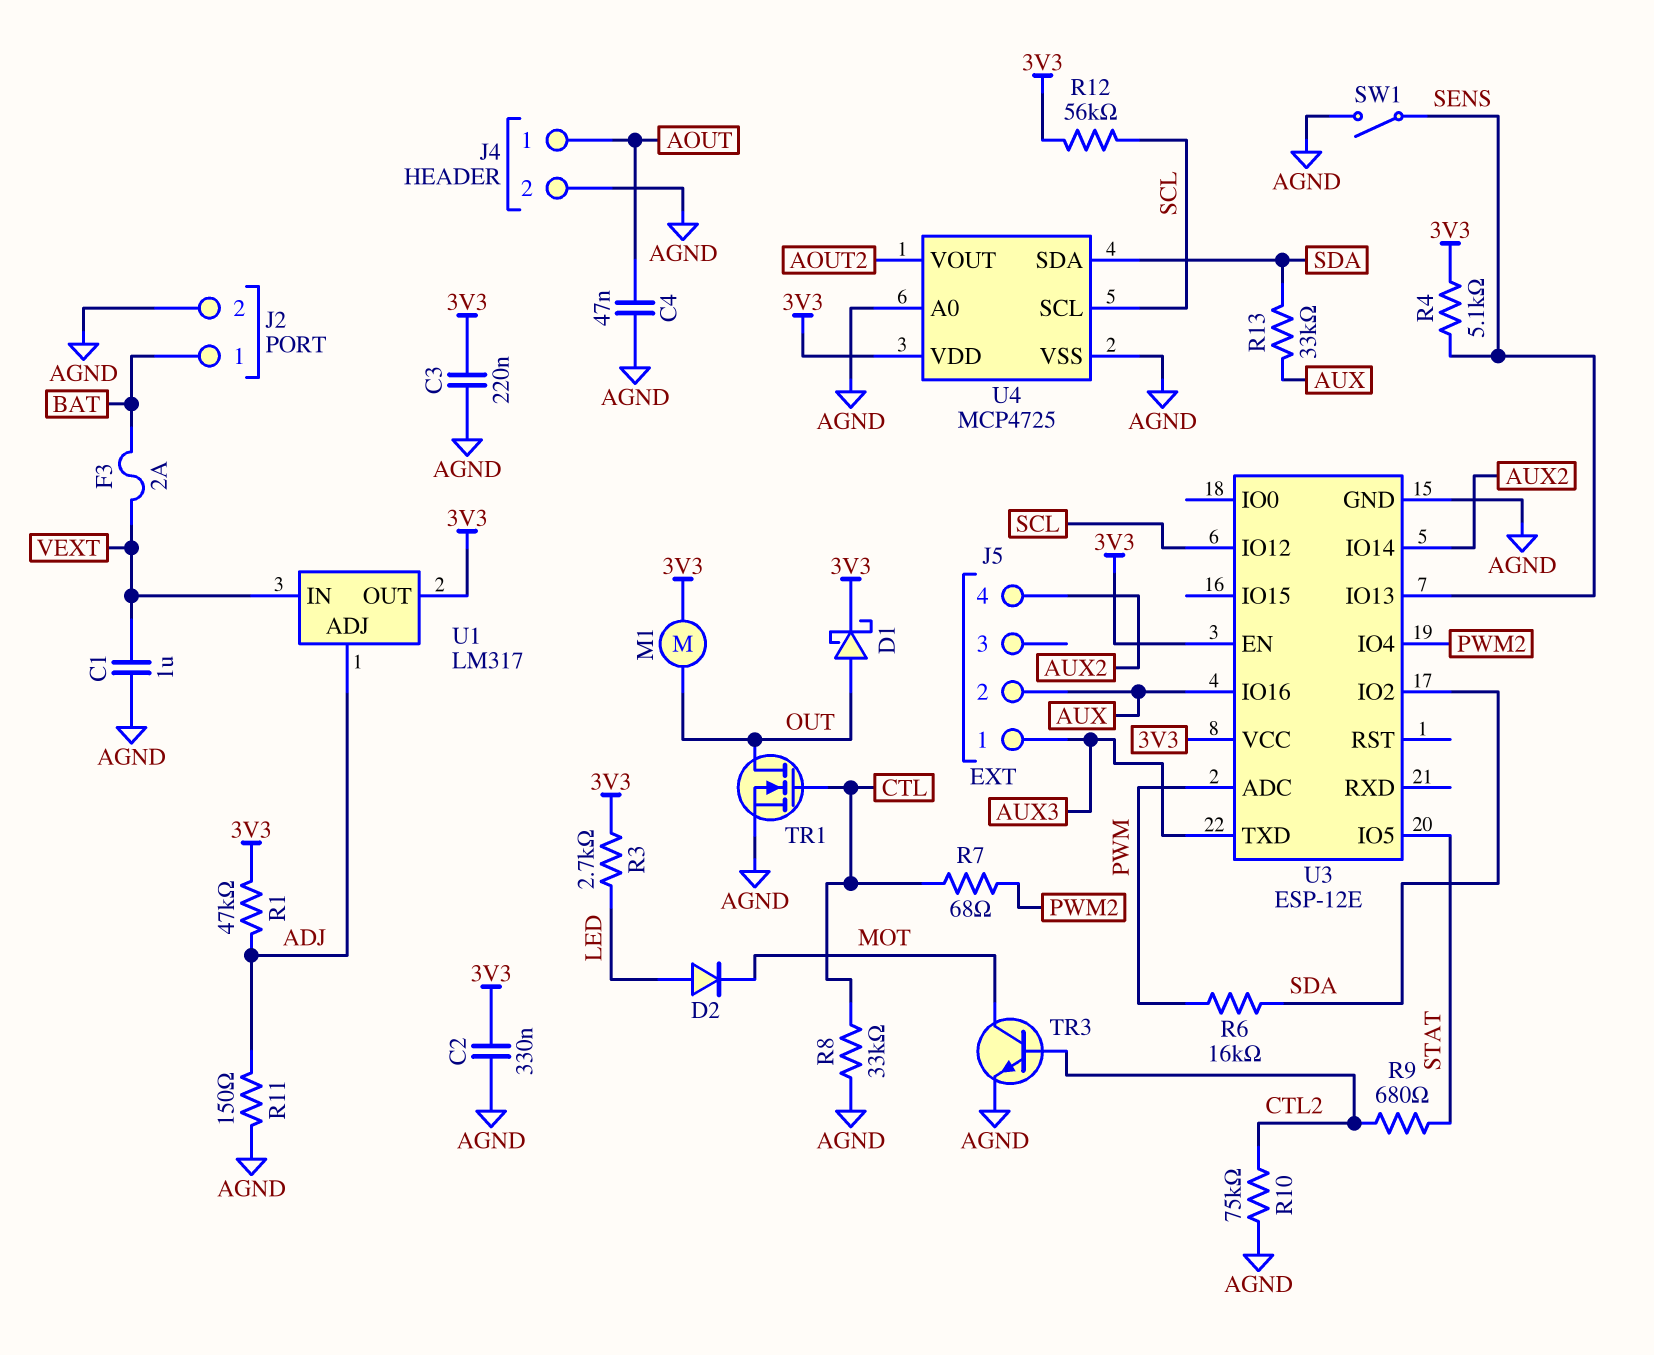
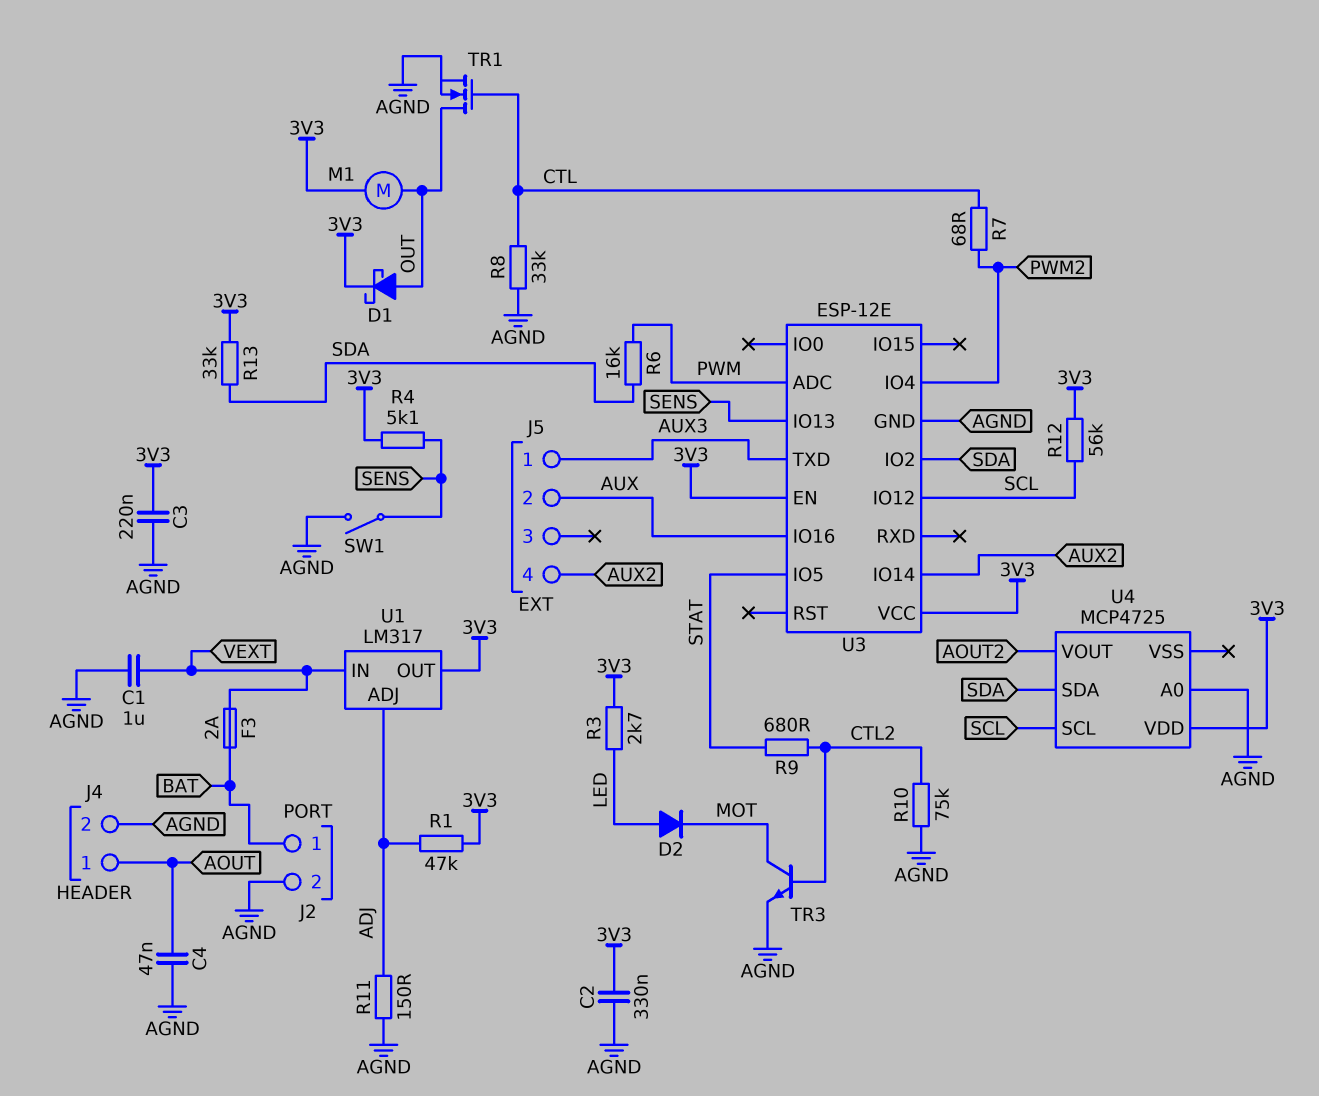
R13: 33k (AUX, SDA) -> 33k (3V3, SDA)
U4 pin VSS: AGND -> none

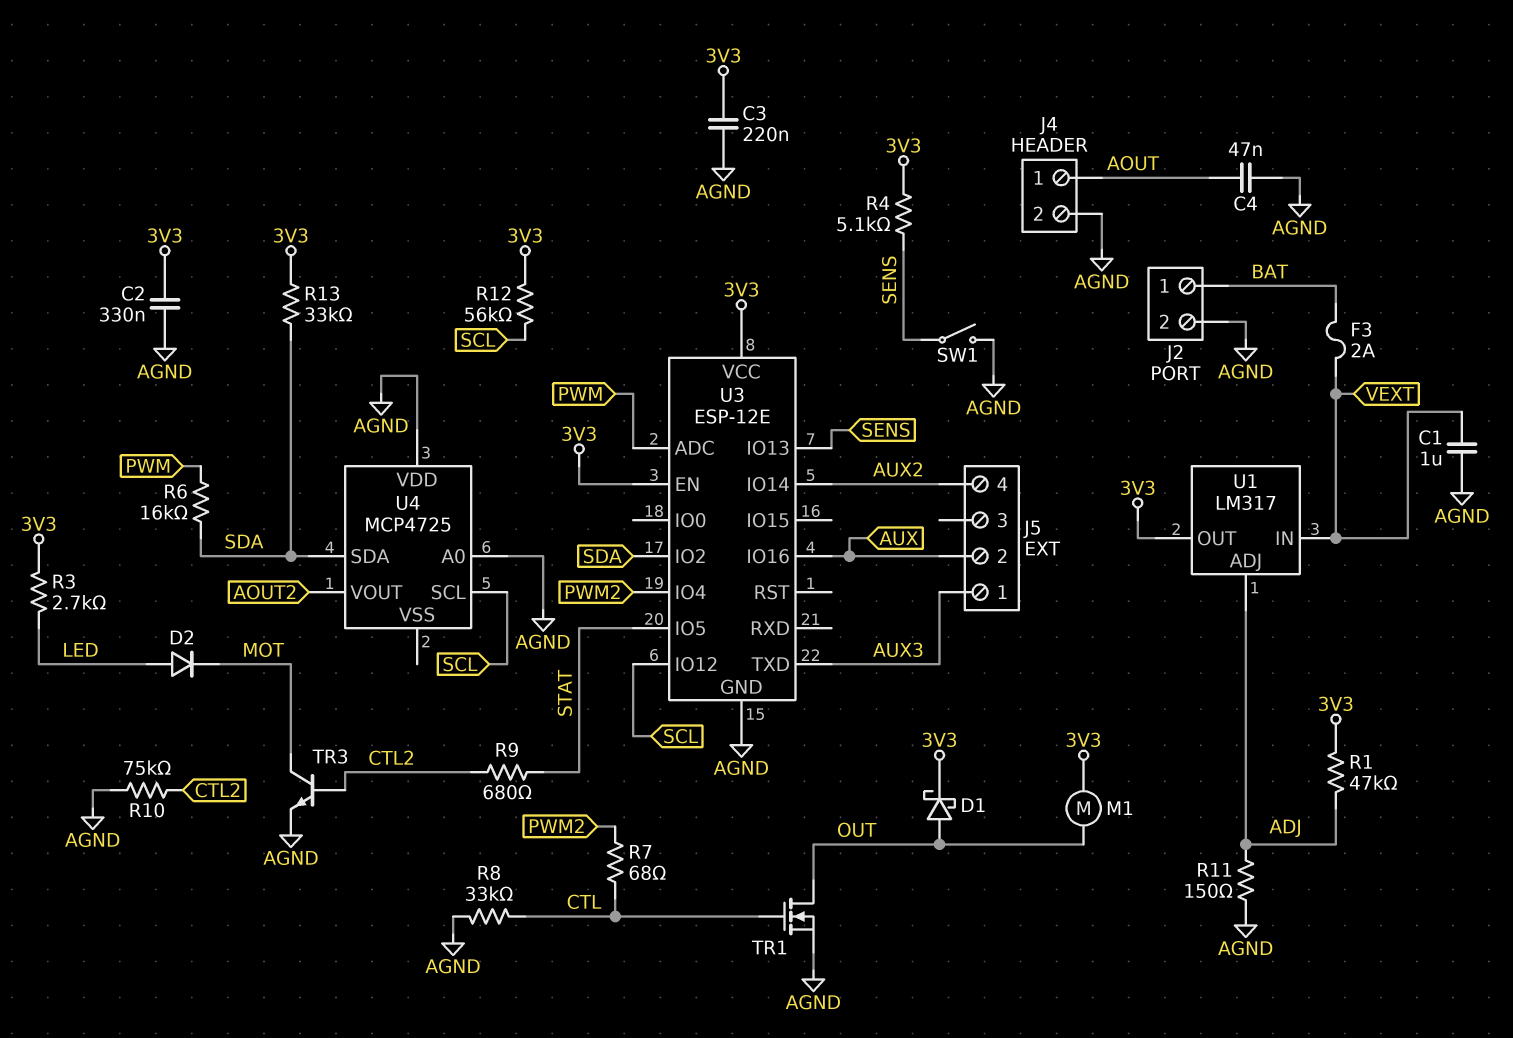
U4 pin VDD: 3V3 -> AGND

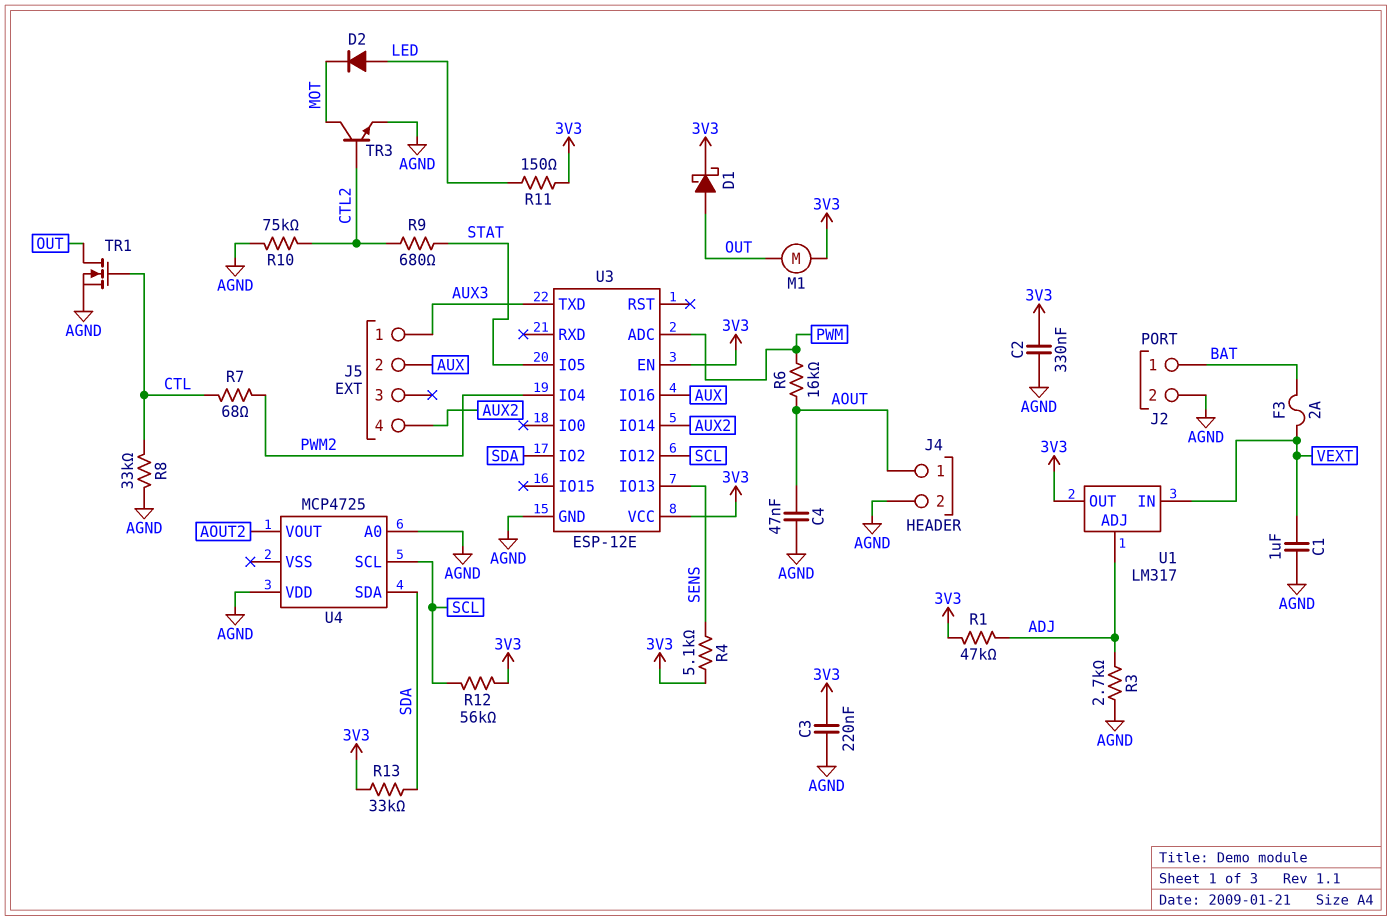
R3: 2.7k (3V3, LED) -> 2.7k (ADJ, AGND)
R6: 16k (PWM, SDA) -> 16k (AOUT, PWM)
R11: 150 (ADJ, AGND) -> 150 (3V3, LED)
SW1: switch (AGND, SENS) -> none

